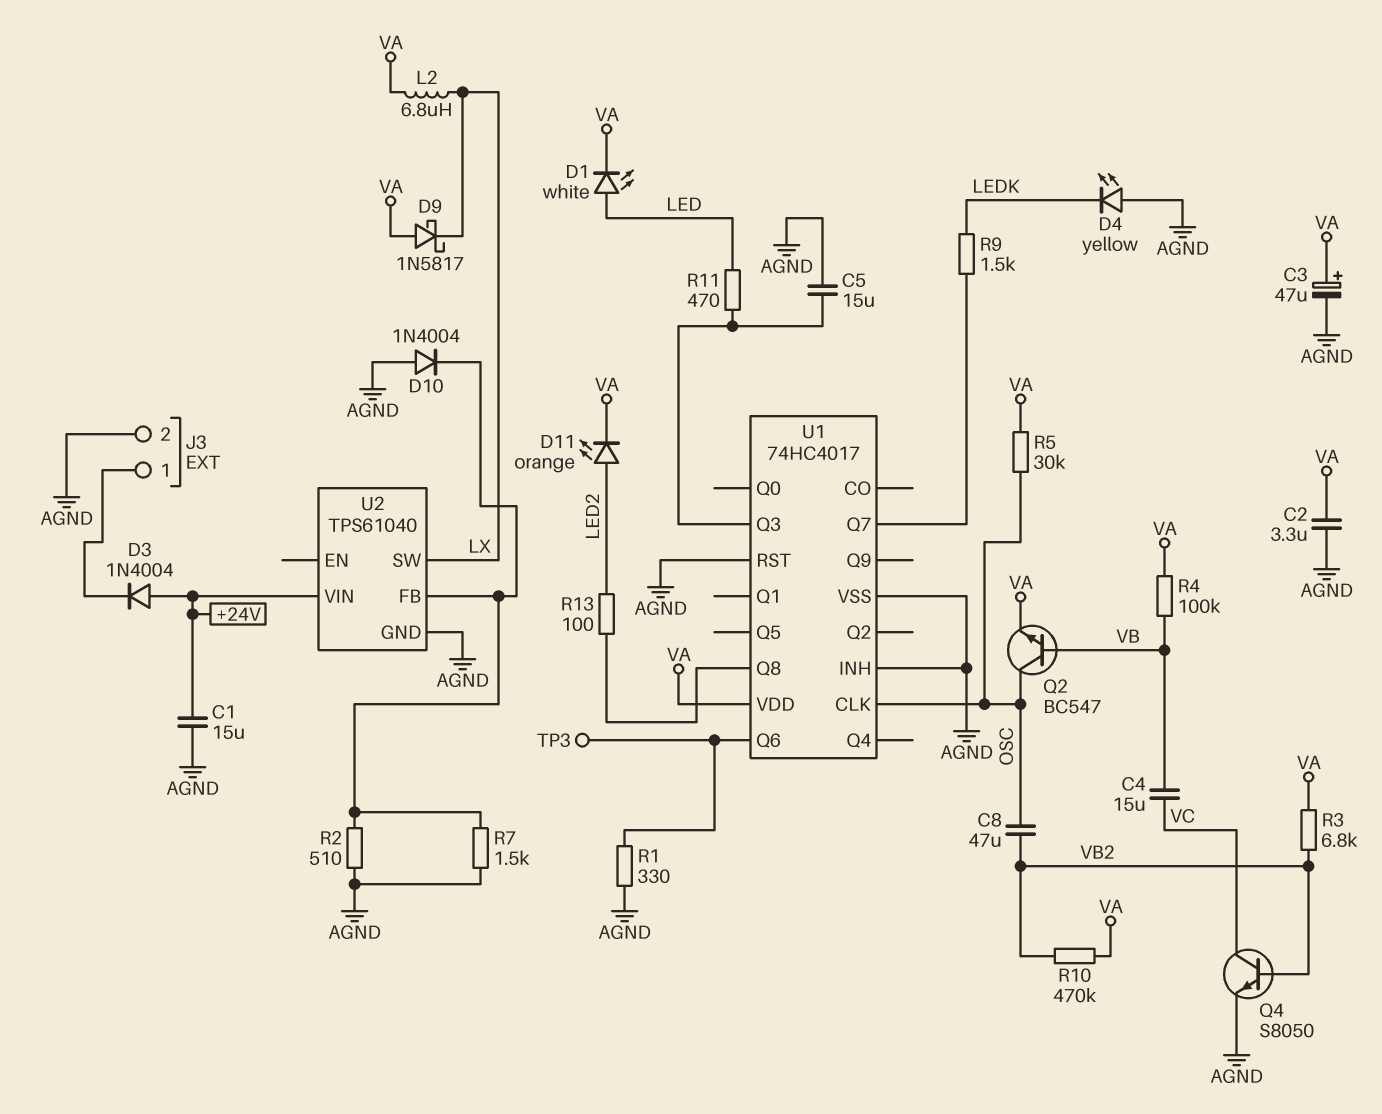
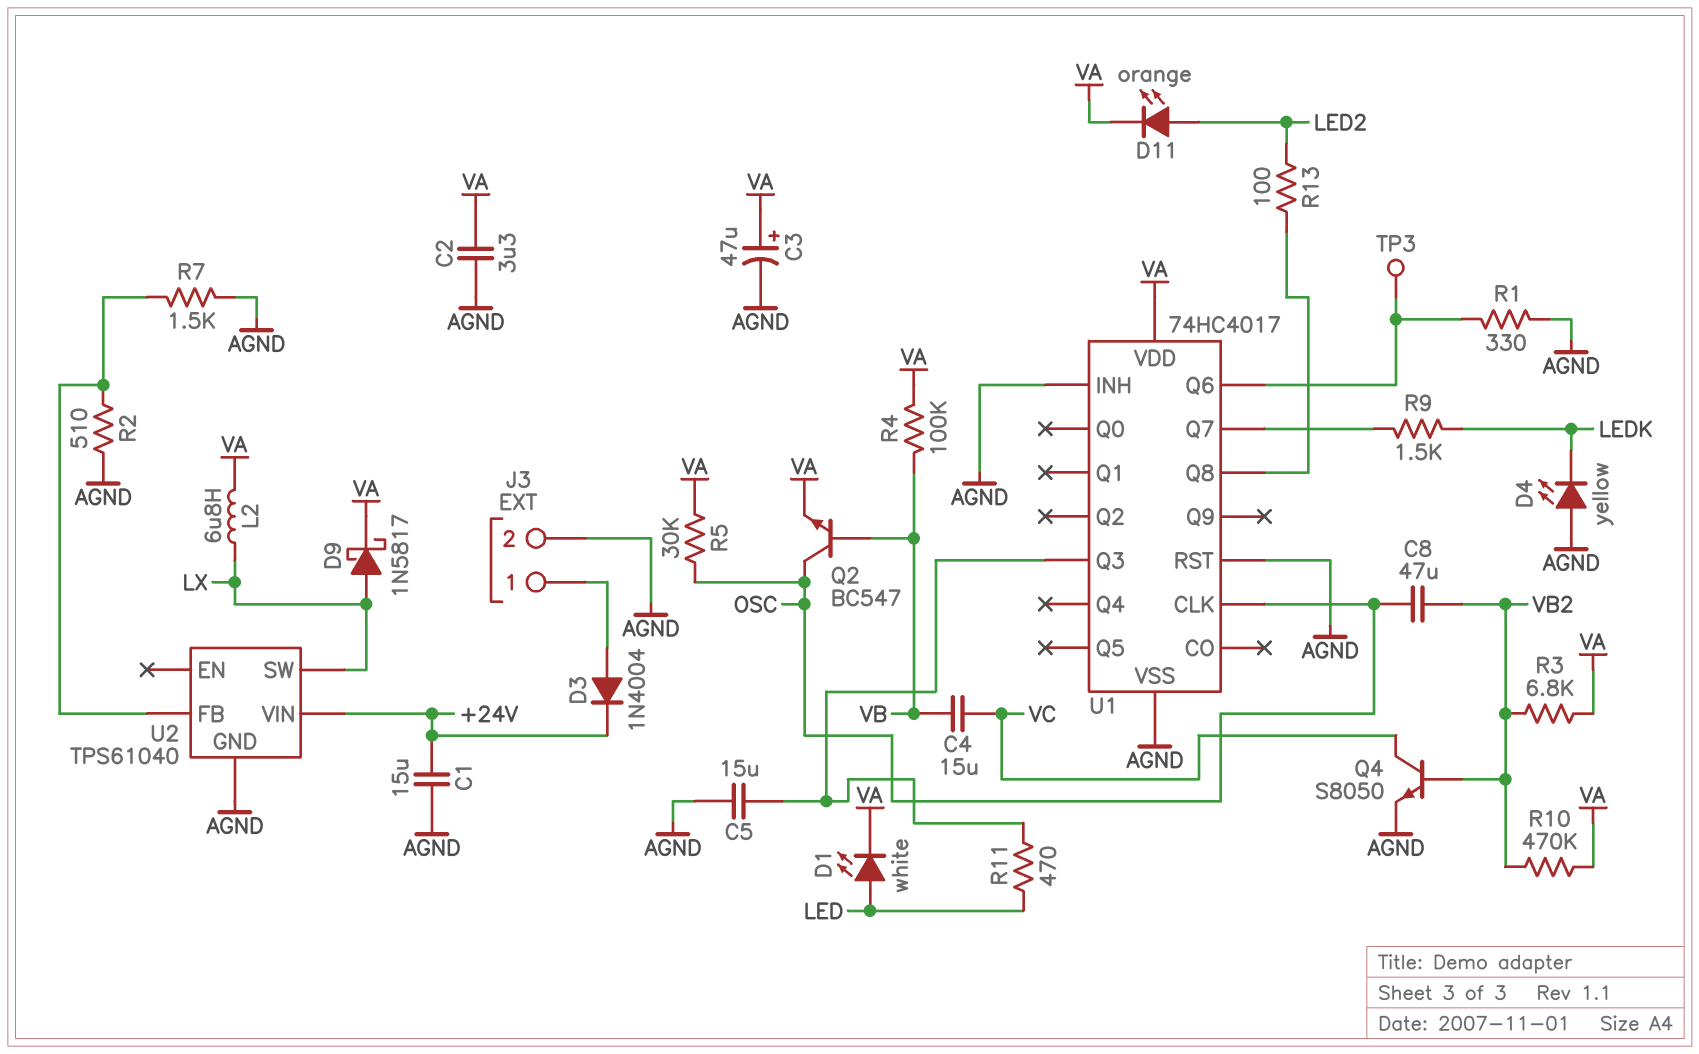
D3: diode 1N4004 (A +24V, K J3/1) -> diode 1N4004 (A J3/1, K +24V)
D9: schottky 1N5817 (A VA, K LX) -> schottky 1N5817 (A LX, K VA)
D10: diode 1N4004 (A AGND, K U2/FB) -> none

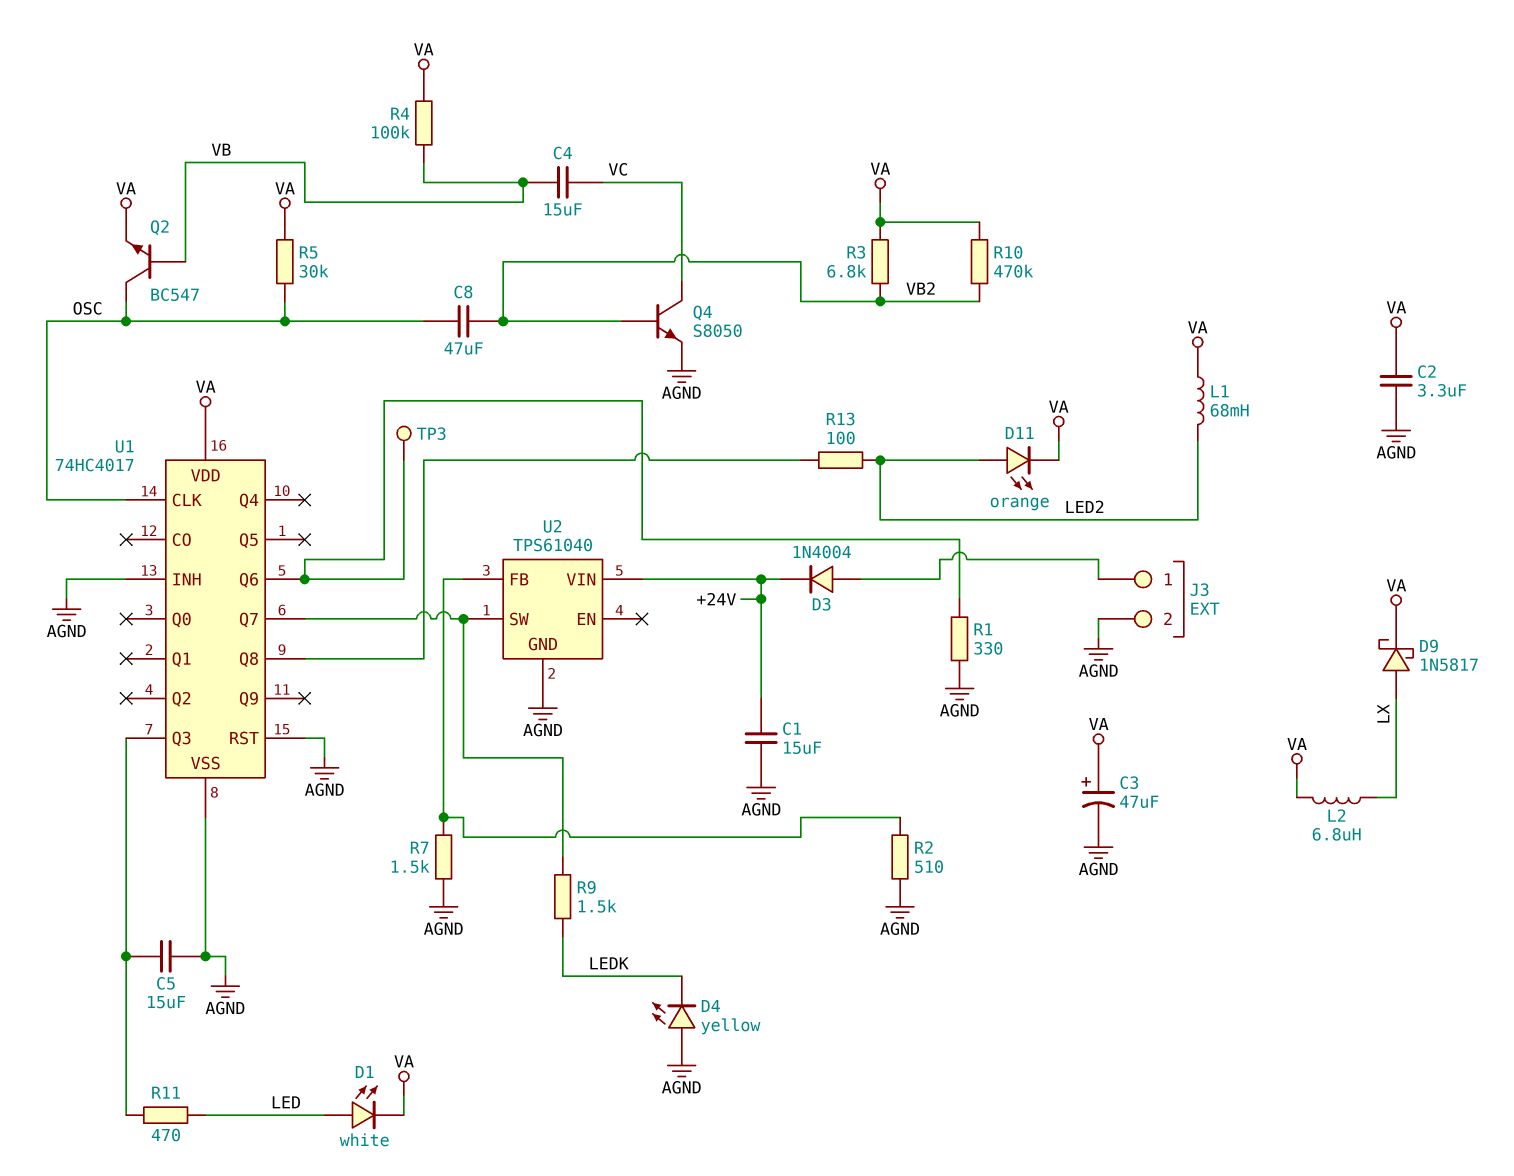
L1: none -> 68mH (LED2, VA)
U2 pin SW: LX -> U1/Q7

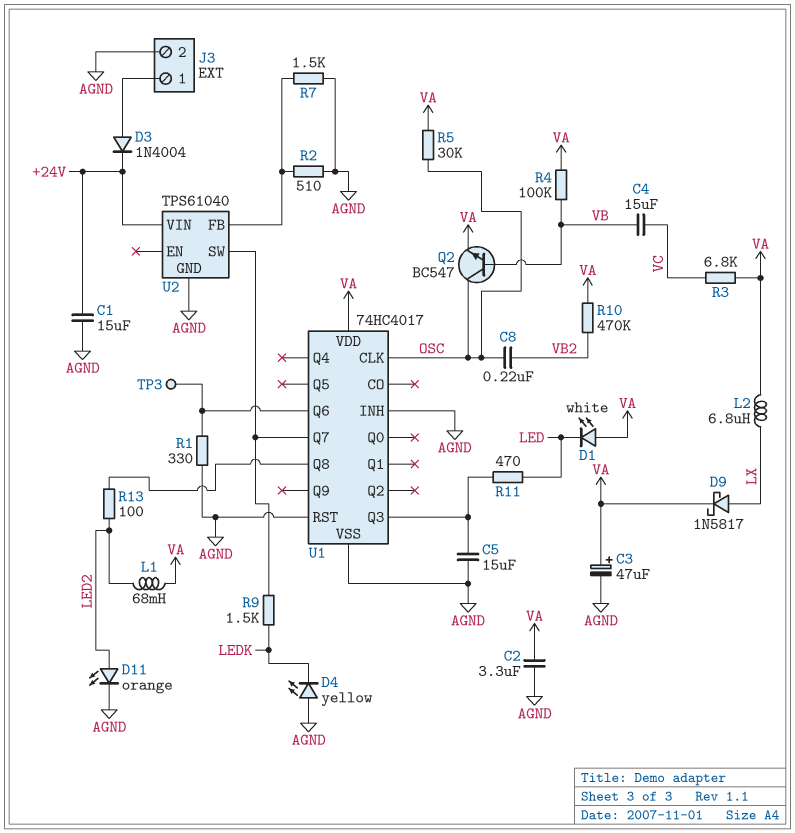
C8: 47uF (OSC, VB2) -> 220nF (OSC, VB2)
D1: LED white (A LED, K VA) -> LED white (A VA, K LED)
D11: LED orange (A LED2, K VA) -> LED orange (A LED2, K AGND)
Q4: NPN S8050 (B VB2, C VC, E AGND) -> none
R3: 6.8k (VA, VB2) -> 6.8k (VA, VC)

